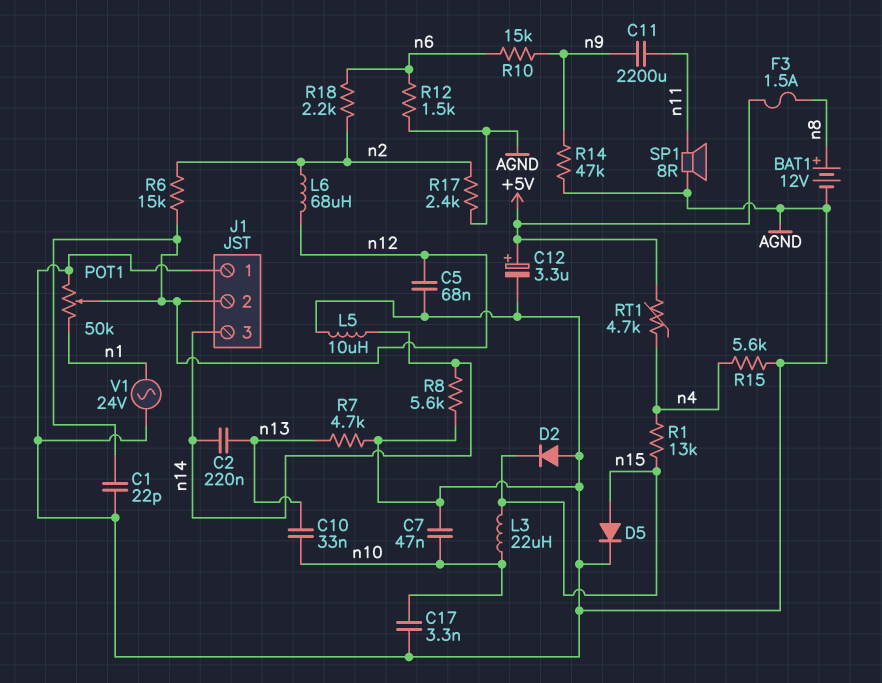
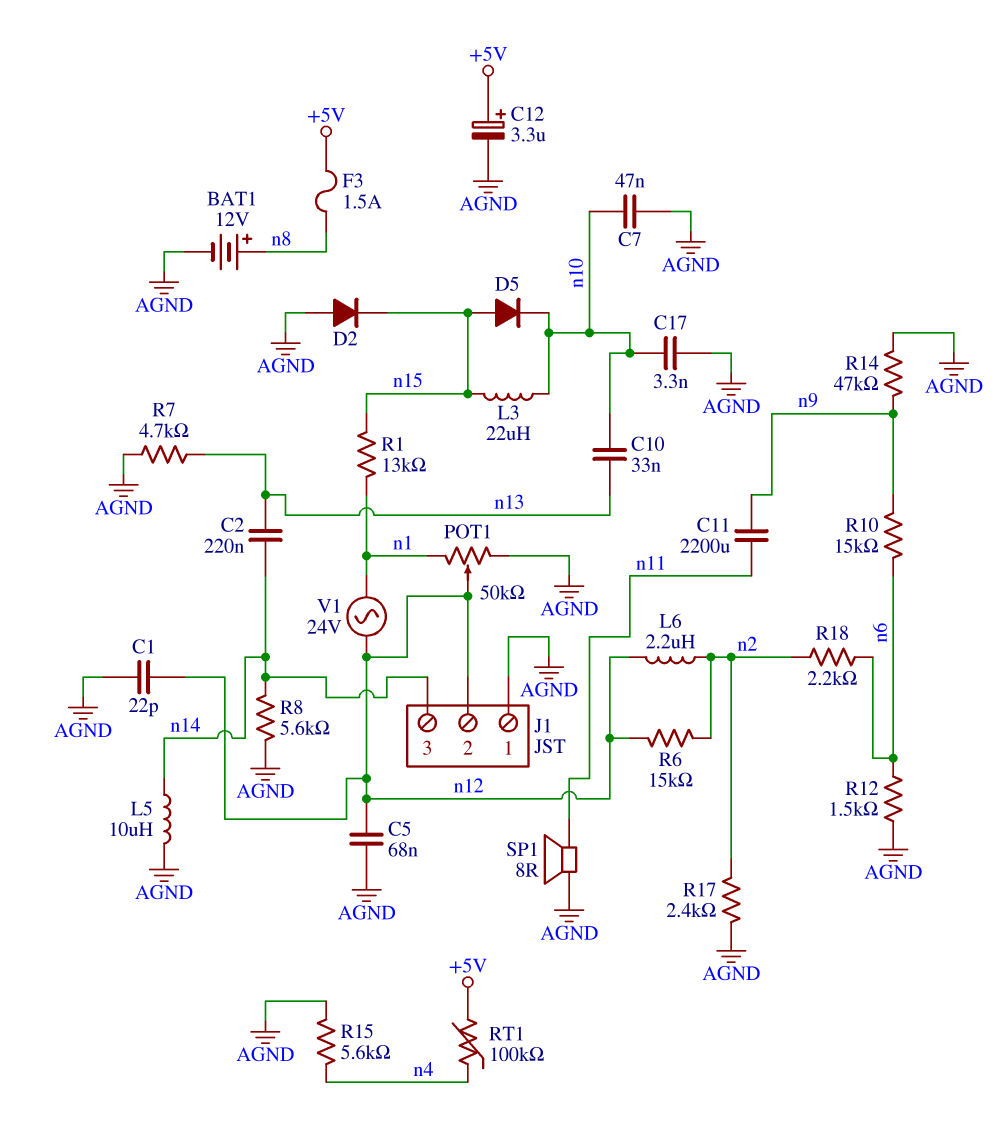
D5: diode (A n15, K AGND) -> diode (A n15, K n10)
L6: 68uH (n2, n12) -> 2.2uH (n2, n12)
R1: 13k (n4, n15) -> 13k (n1, n15)
RT1: 4.7k (+5V, n4) -> 100k (+5V, n4)
V1: AC 24V (AGND, n1) -> AC 24V (n1, n12)

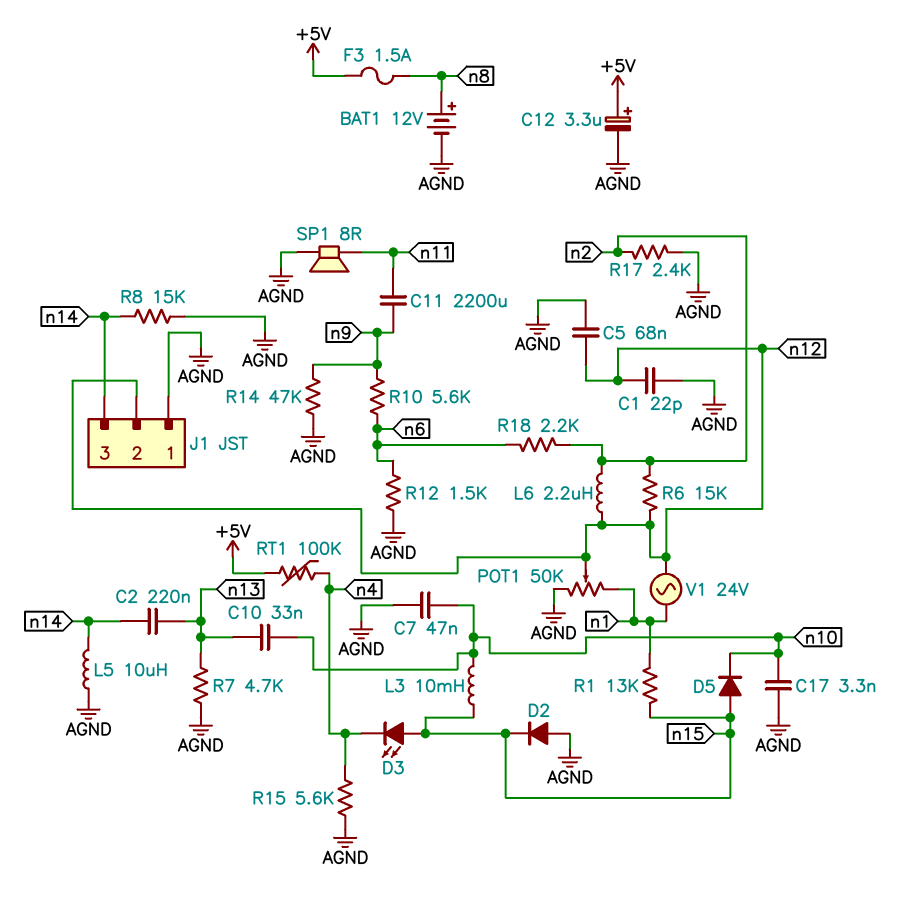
D3: none -> LED (A n15, K n4)
L3: 22uH (n10, n15) -> 10mH (n10, n15)
R8: 5.6k (AGND, n14) -> 15k (AGND, n14)
R10: 15k (n6, n9) -> 5.6k (n6, n9)

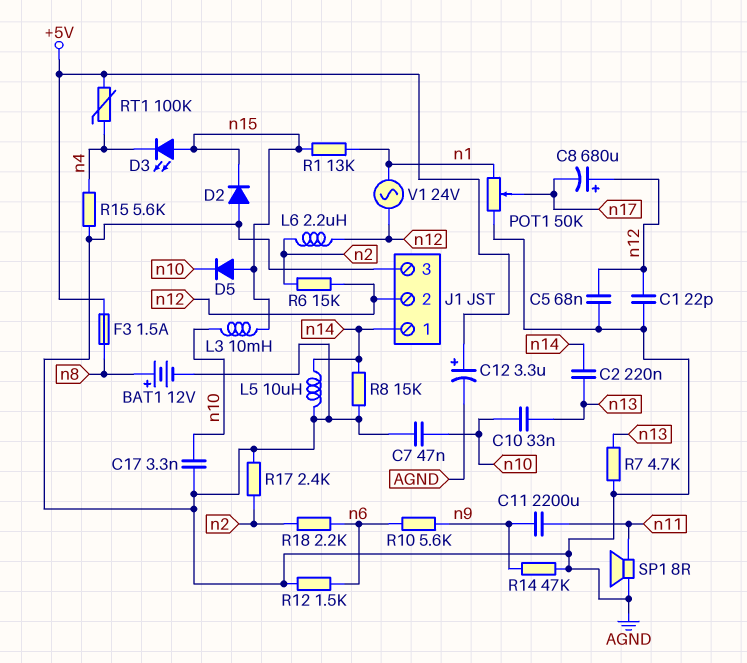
C8: none -> 680uF (plus n12, minus n17)
J1 pin 1: AGND -> n14
J1 pin 3: n14 -> AGND
POT1: 50k (AGND, n1, wiper n12) -> 50k (AGND, n1, wiper n17)

